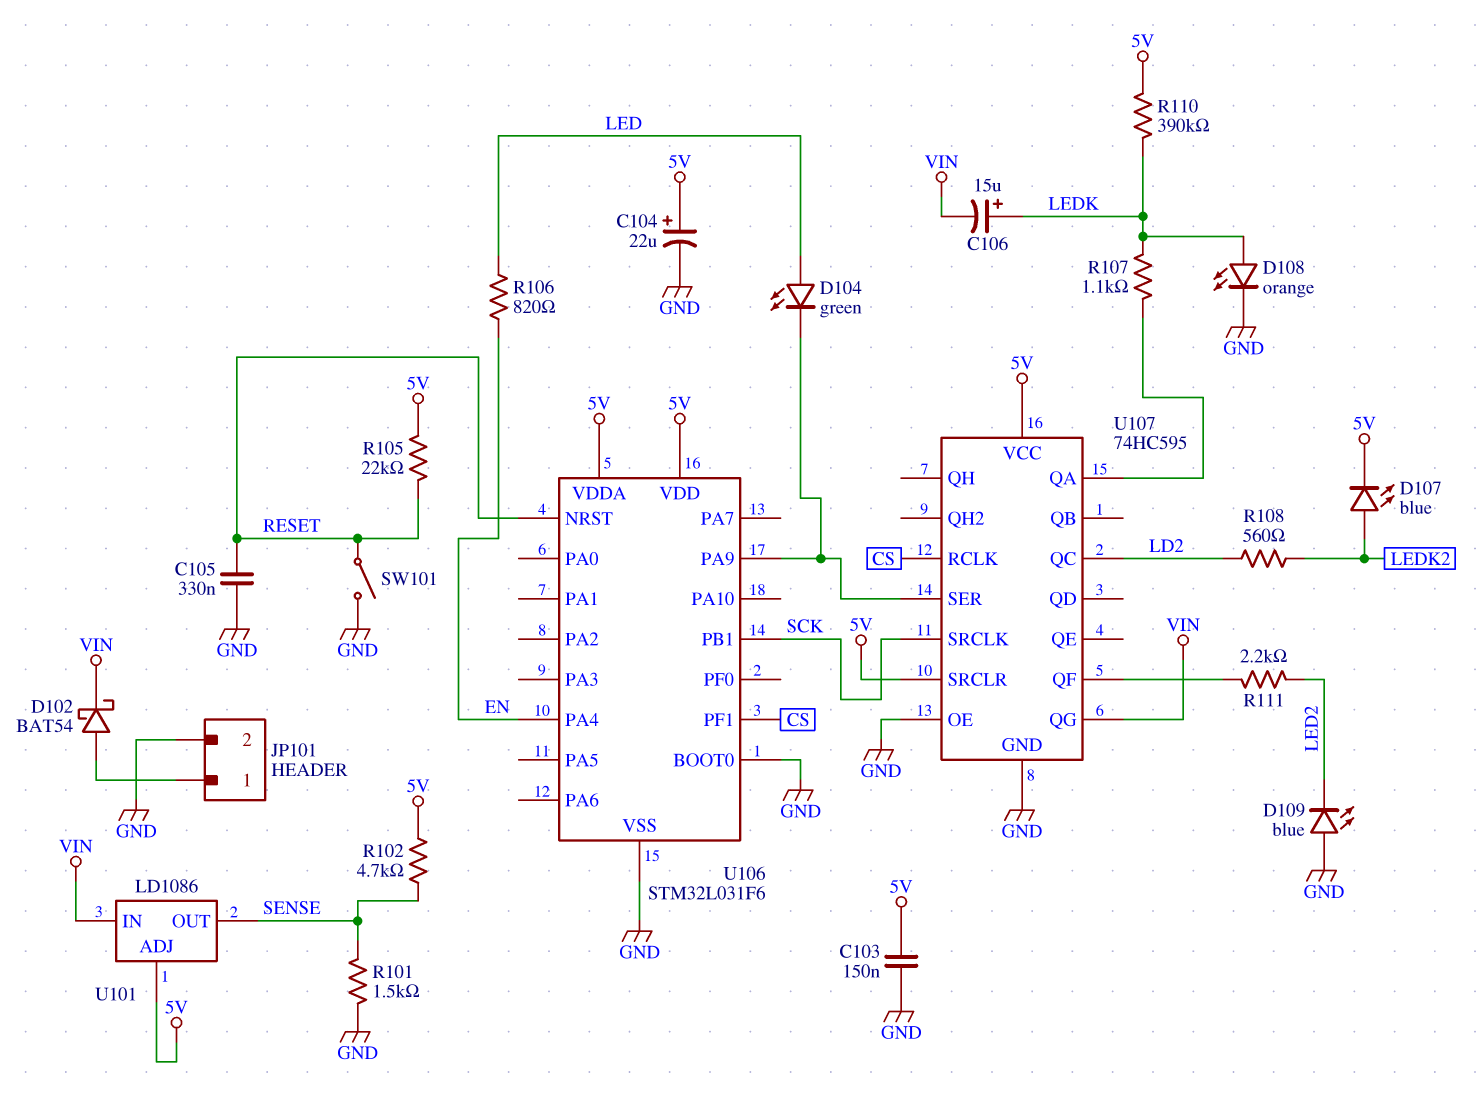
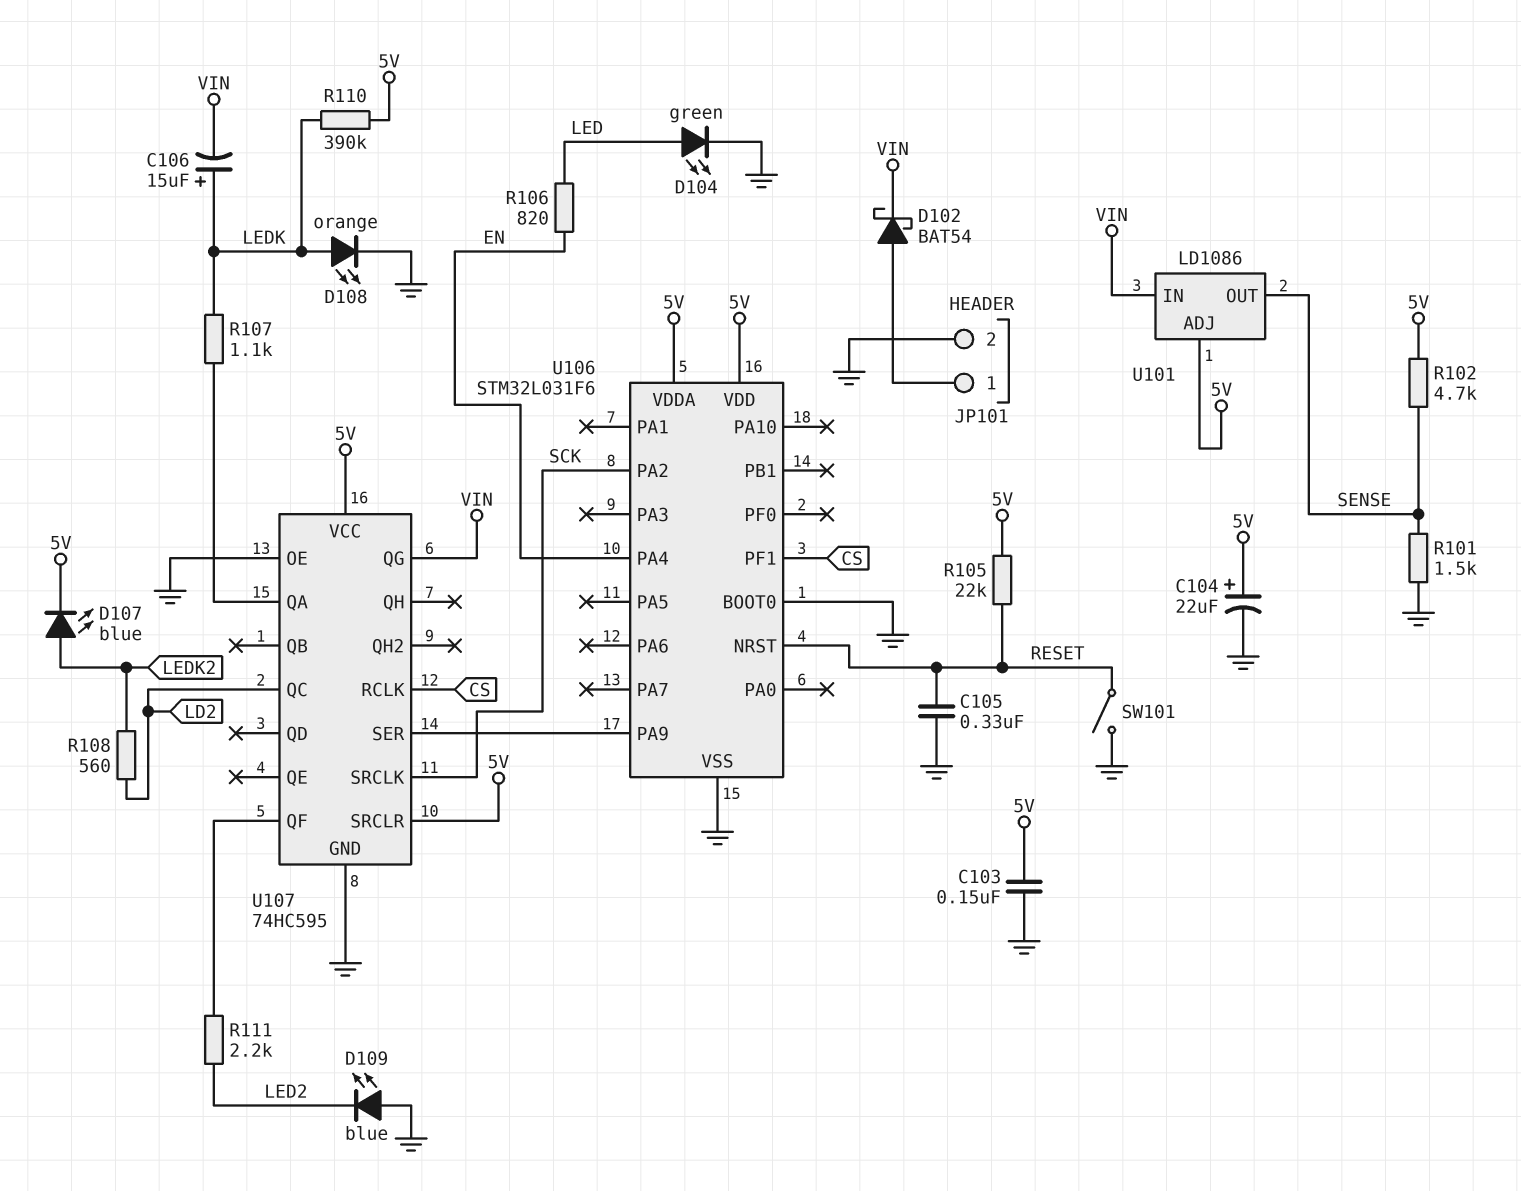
D104: LED green (A LED, K U106/PA9) -> LED green (A LED, K GND)
U106 pin PA2: none -> SCK
U106 pin PB1: SCK -> none

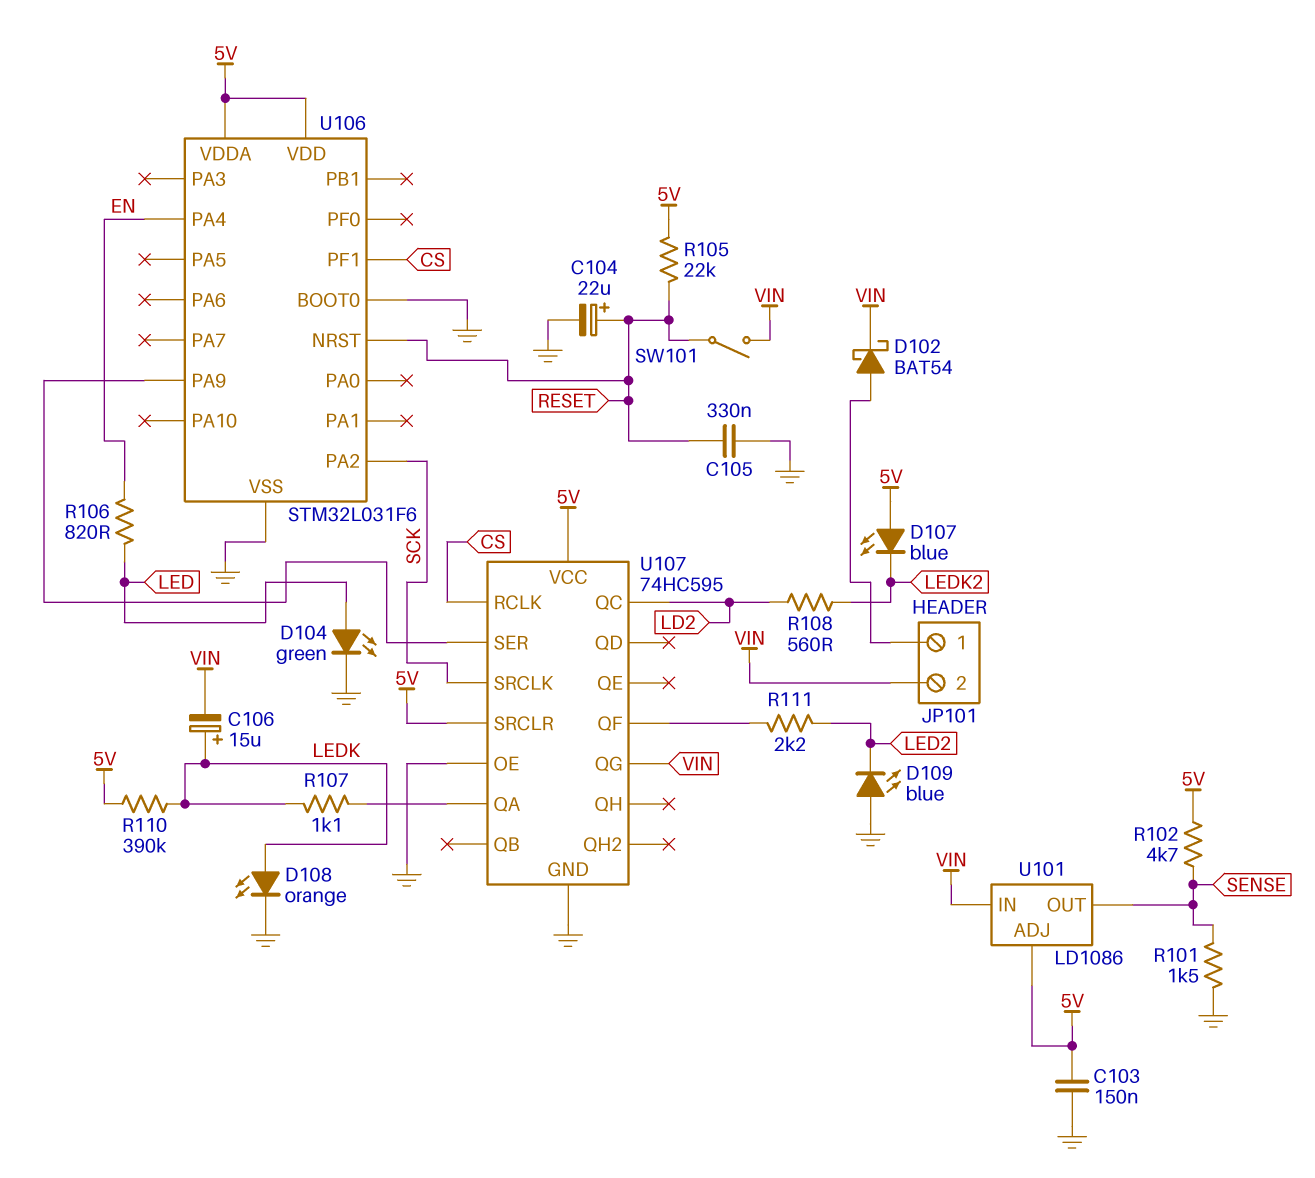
C104: 22uF (plus 5V, minus GND) -> 22uF (plus RESET, minus GND)
D107: LED blue (A LEDK2, K 5V) -> LED blue (A 5V, K LEDK2)
JP101 pin 2: GND -> VIN
SW101: switch (GND, RESET) -> switch (RESET, VIN)

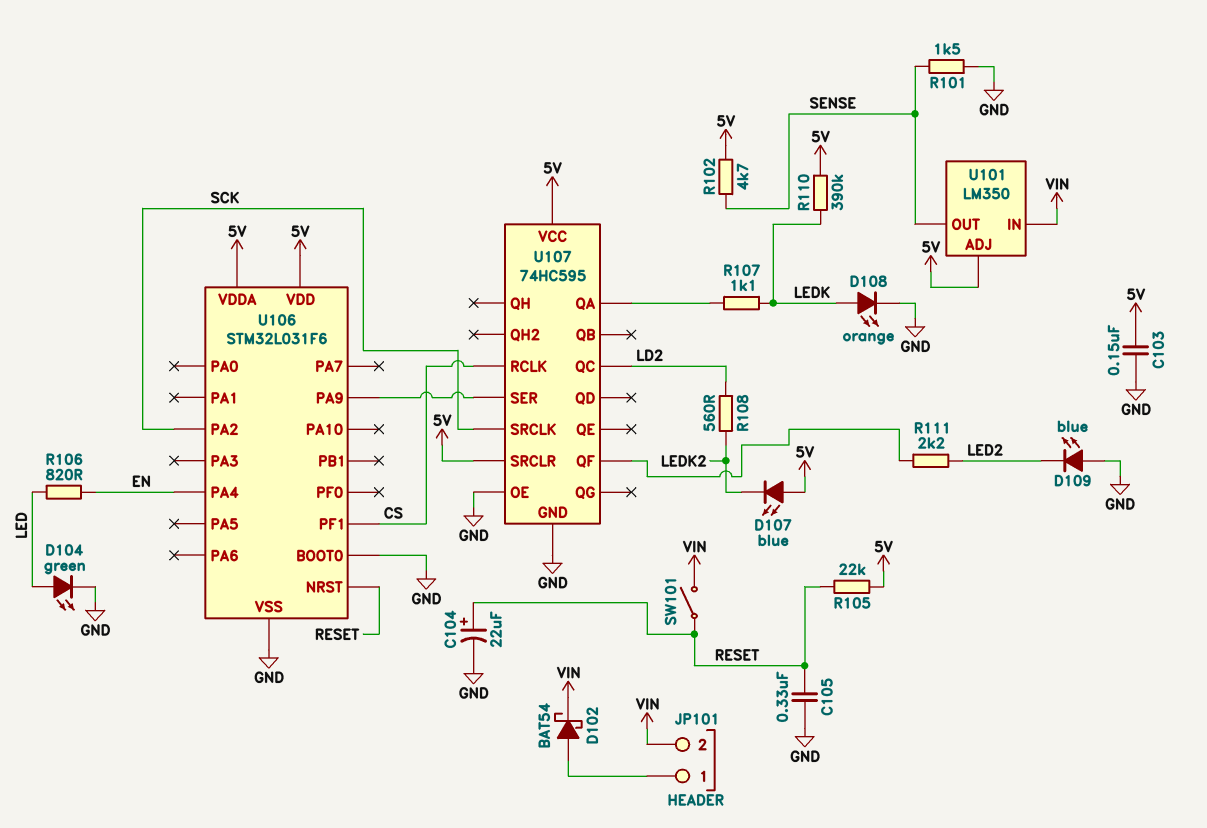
C106: 15uF (plus LEDK, minus VIN) -> none
U101: LD1086 -> LM350
U107 pin QG: VIN -> none

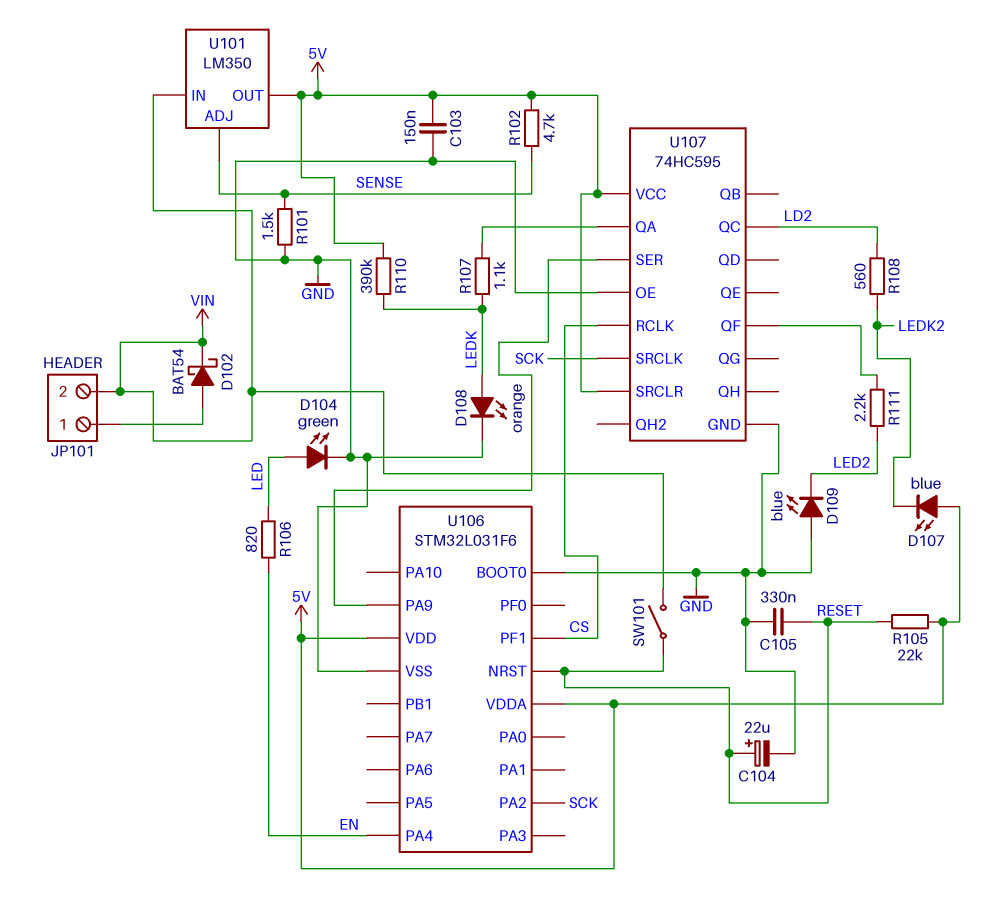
U101 pin ADJ: 5V -> SENSE
U101 pin OUT: SENSE -> 5V

